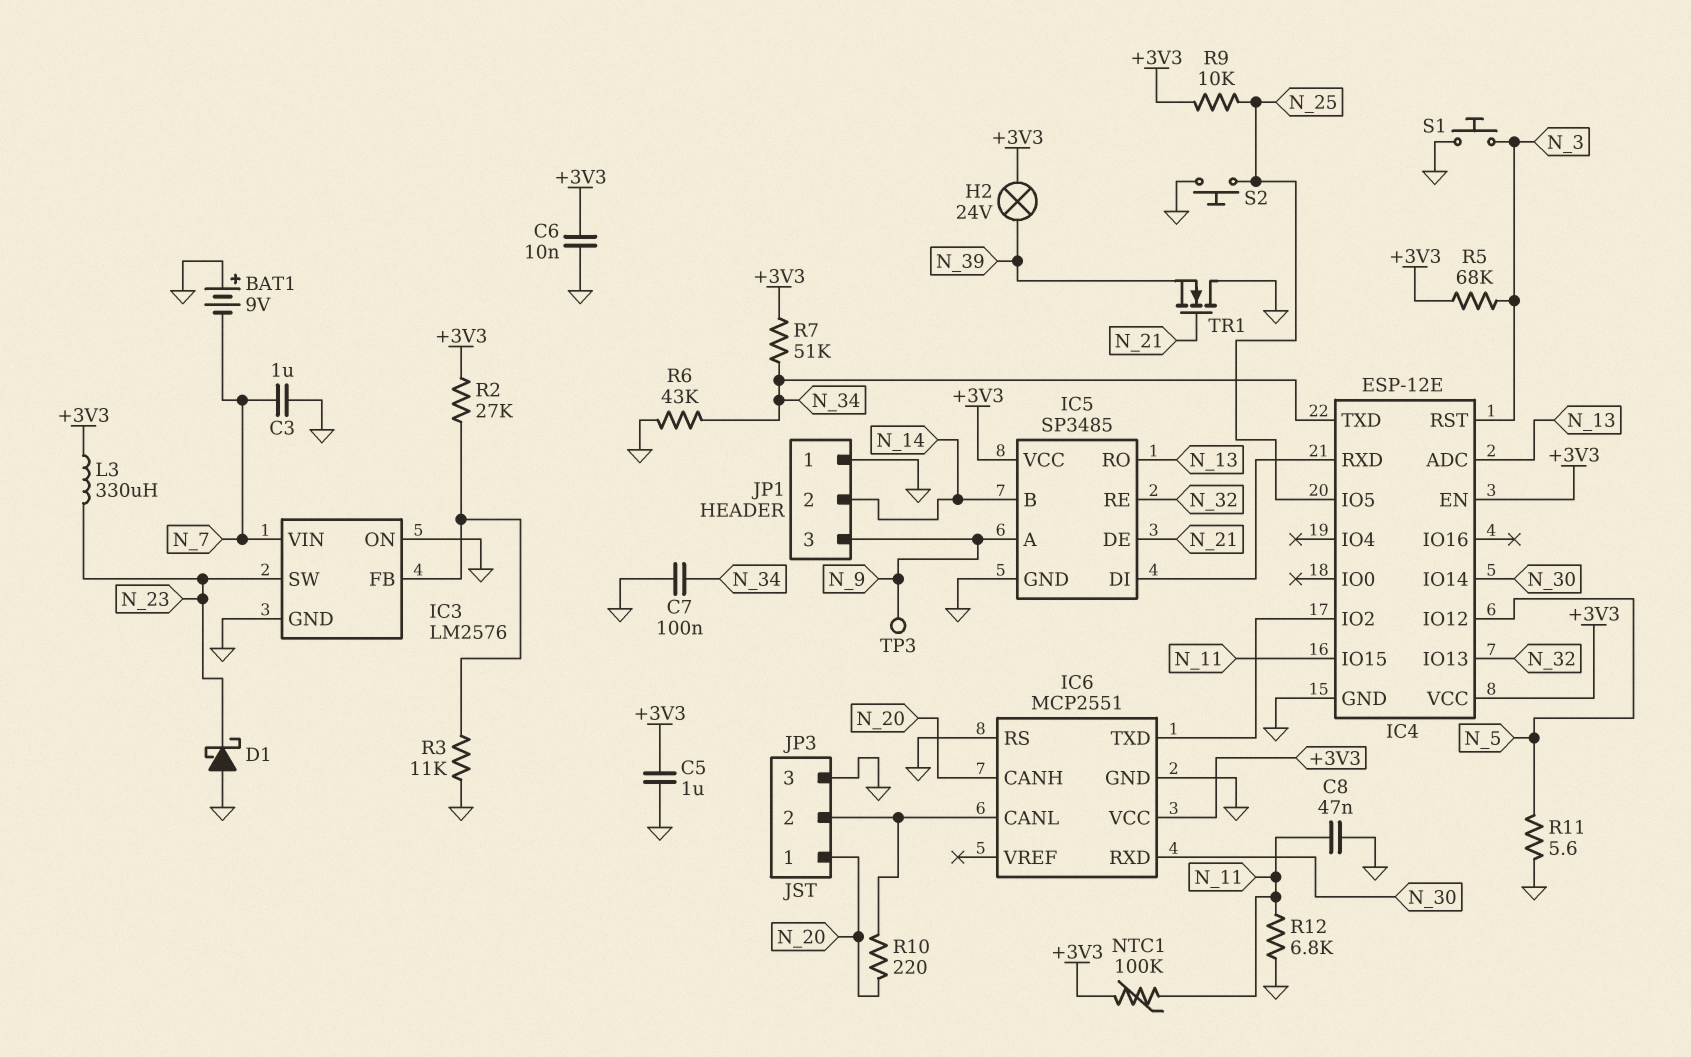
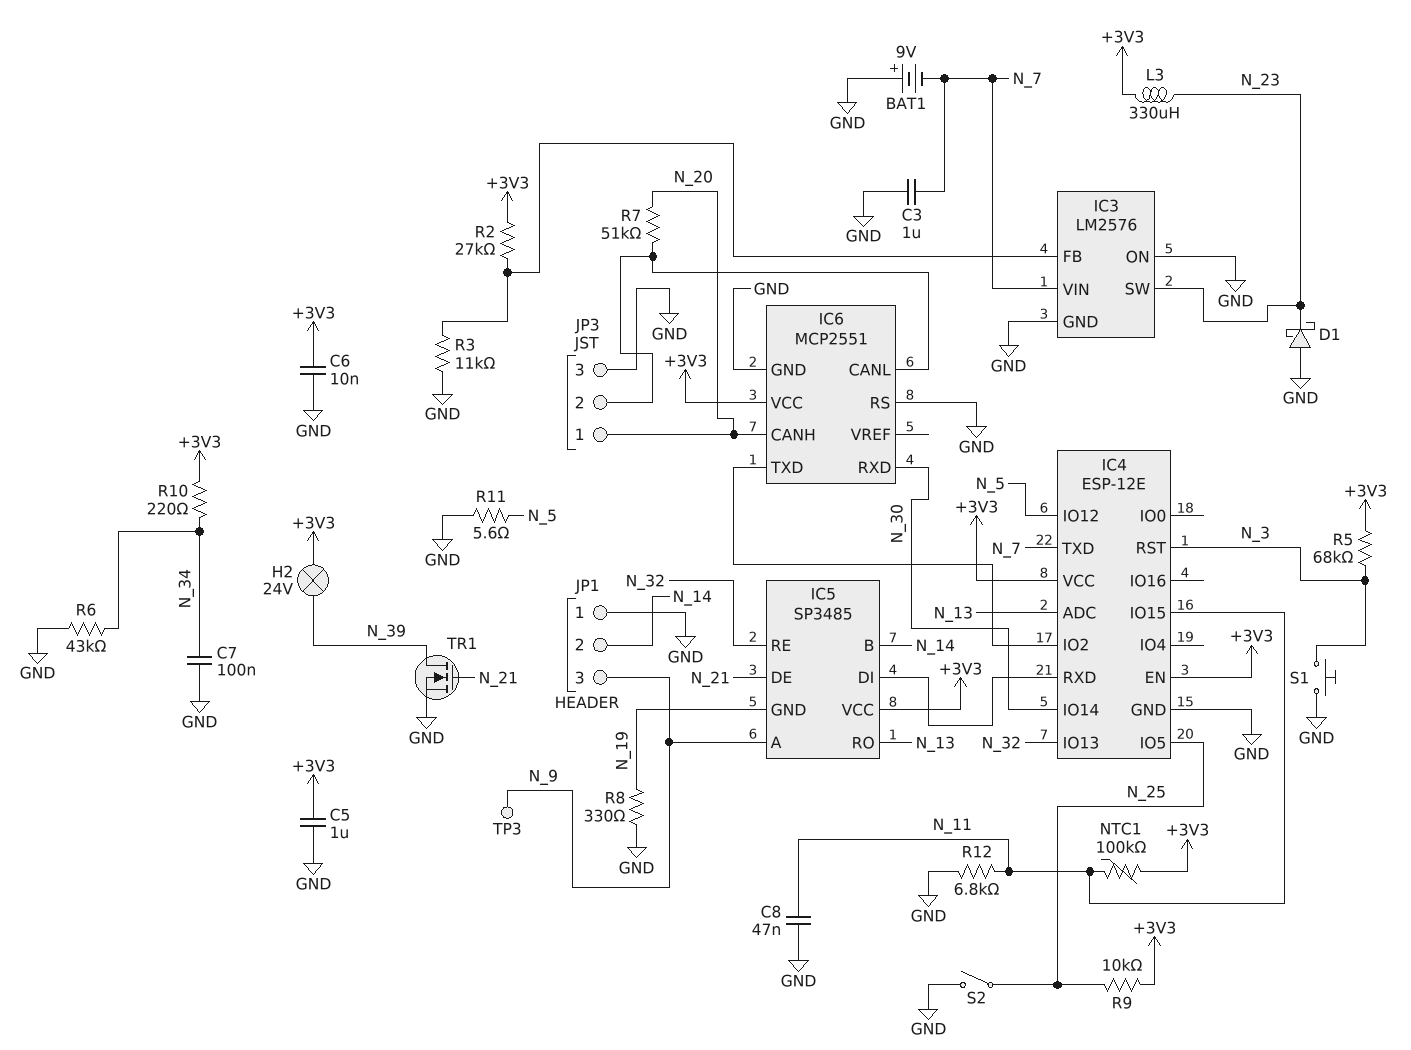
IC4 pin TXD: N_34 -> N_7
IC5 pin GND: GND -> N_19
R7: 51k (+3V3, N_34) -> 51k (IC6/CANL, N_20)
R8: none -> 330 (GND, N_19)
R10: 220 (IC6/CANL, N_20) -> 220 (+3V3, N_34)
S2: button (GND, N_25) -> switch (GND, N_25)
TR1: NMOS (G N_21, D GND, S N_39) -> NMOS (G N_21, D N_39, S GND)

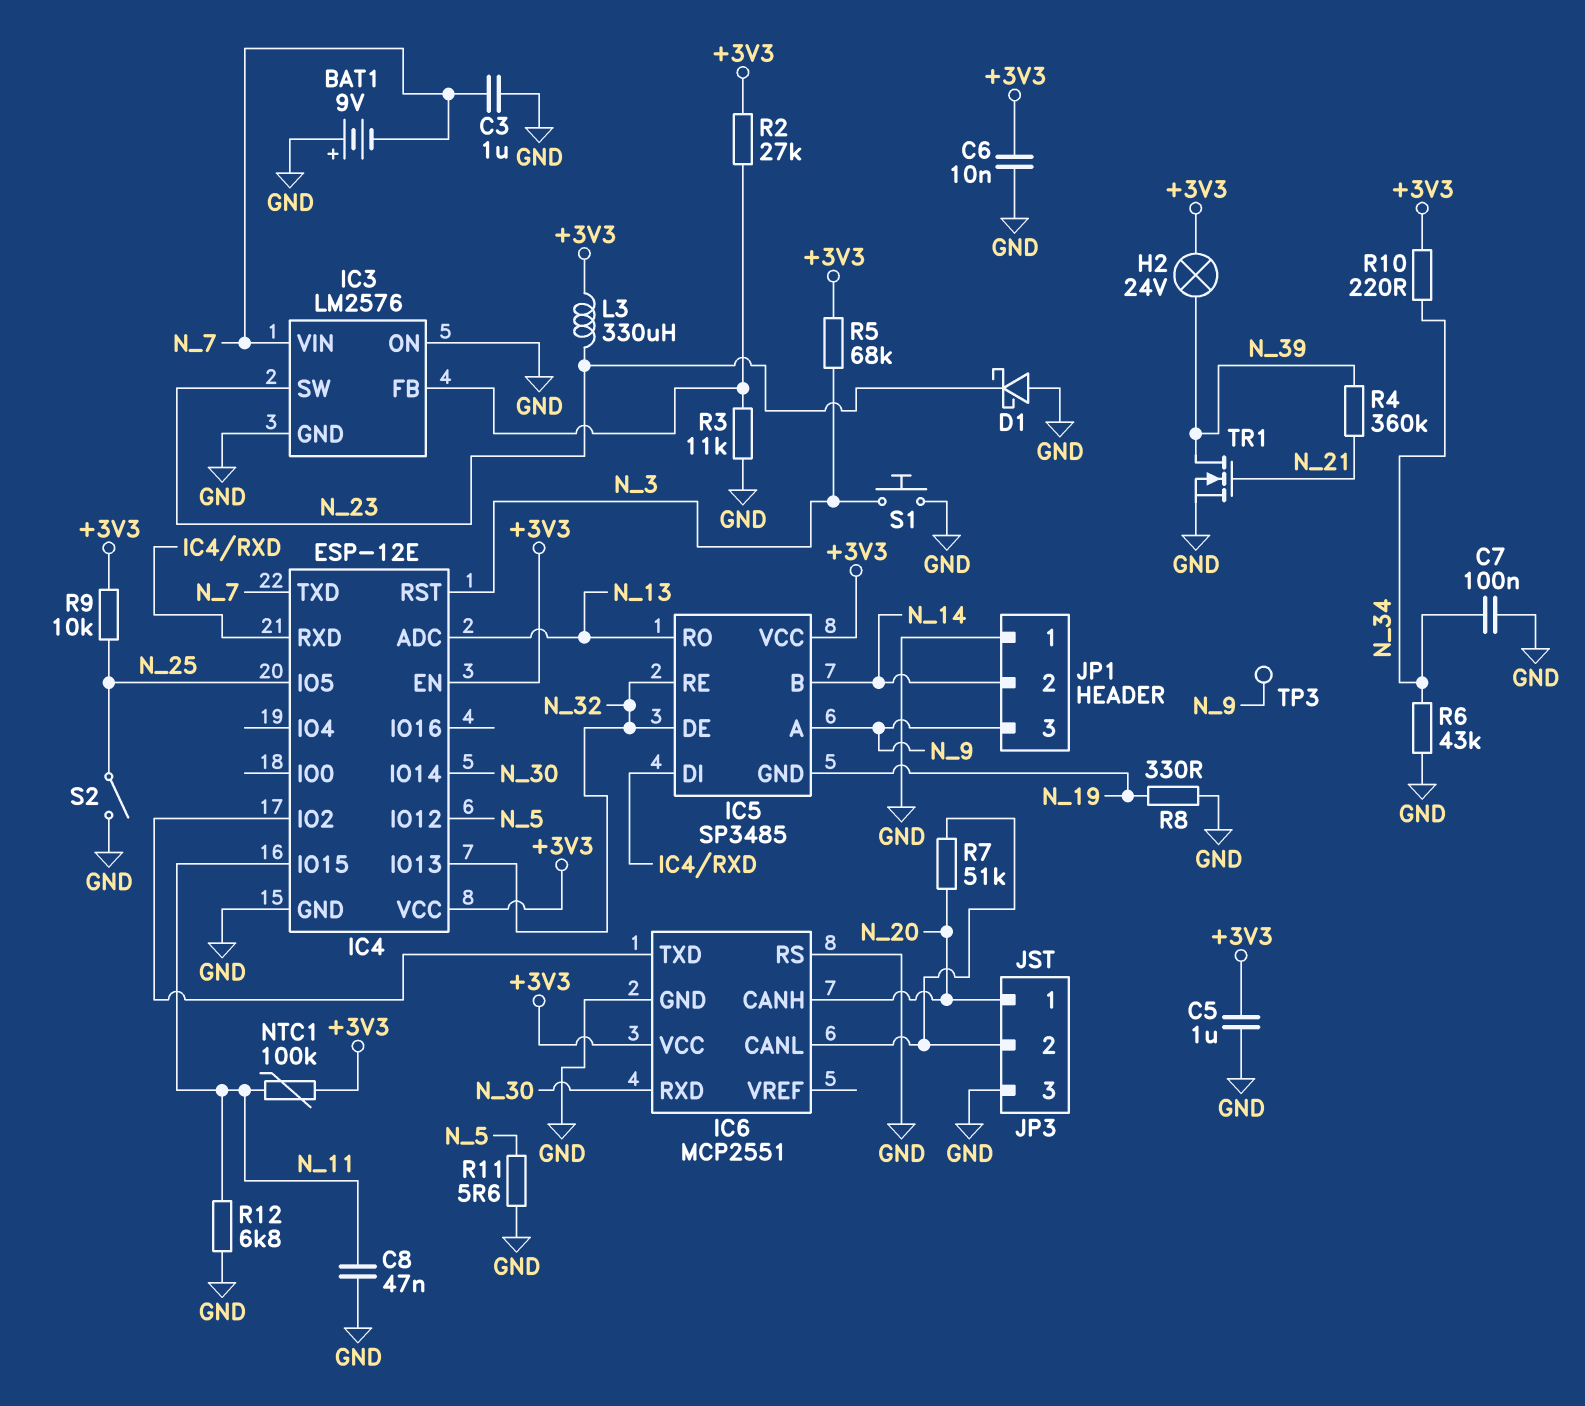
IC5 pin DE: N_21 -> N_32
R4: none -> 360k (N_21, N_39)

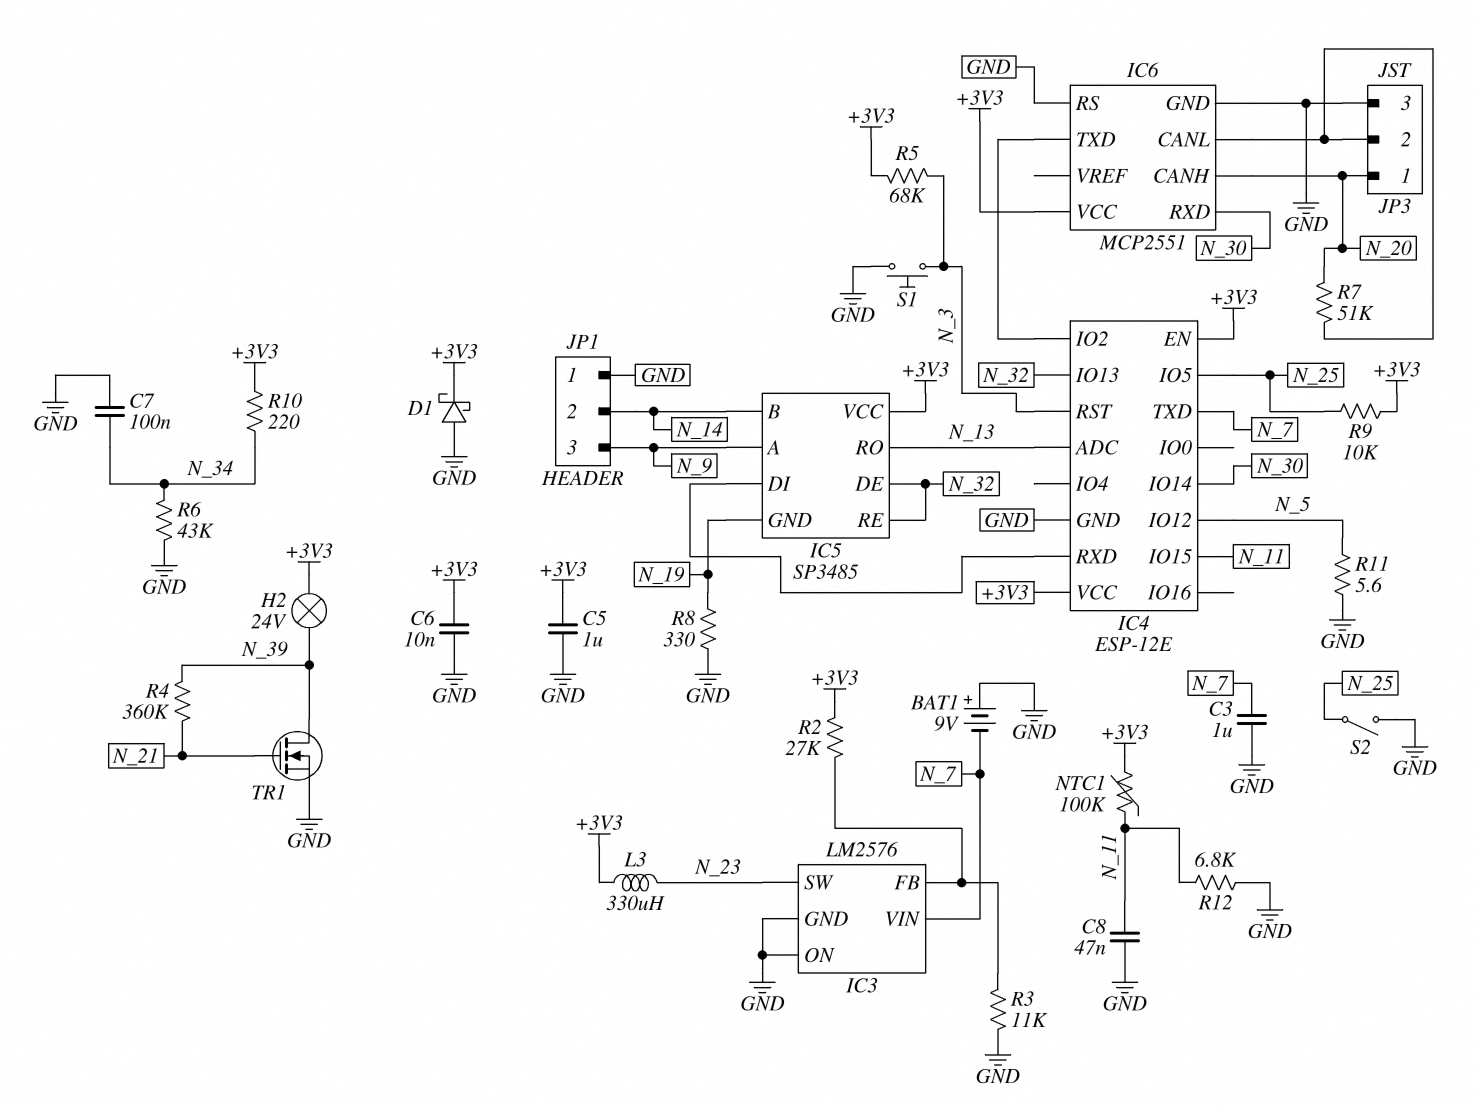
D1: schottky (A GND, K N_23) -> schottky (A GND, K +3V3)
TP3: test point (N_9) -> none

